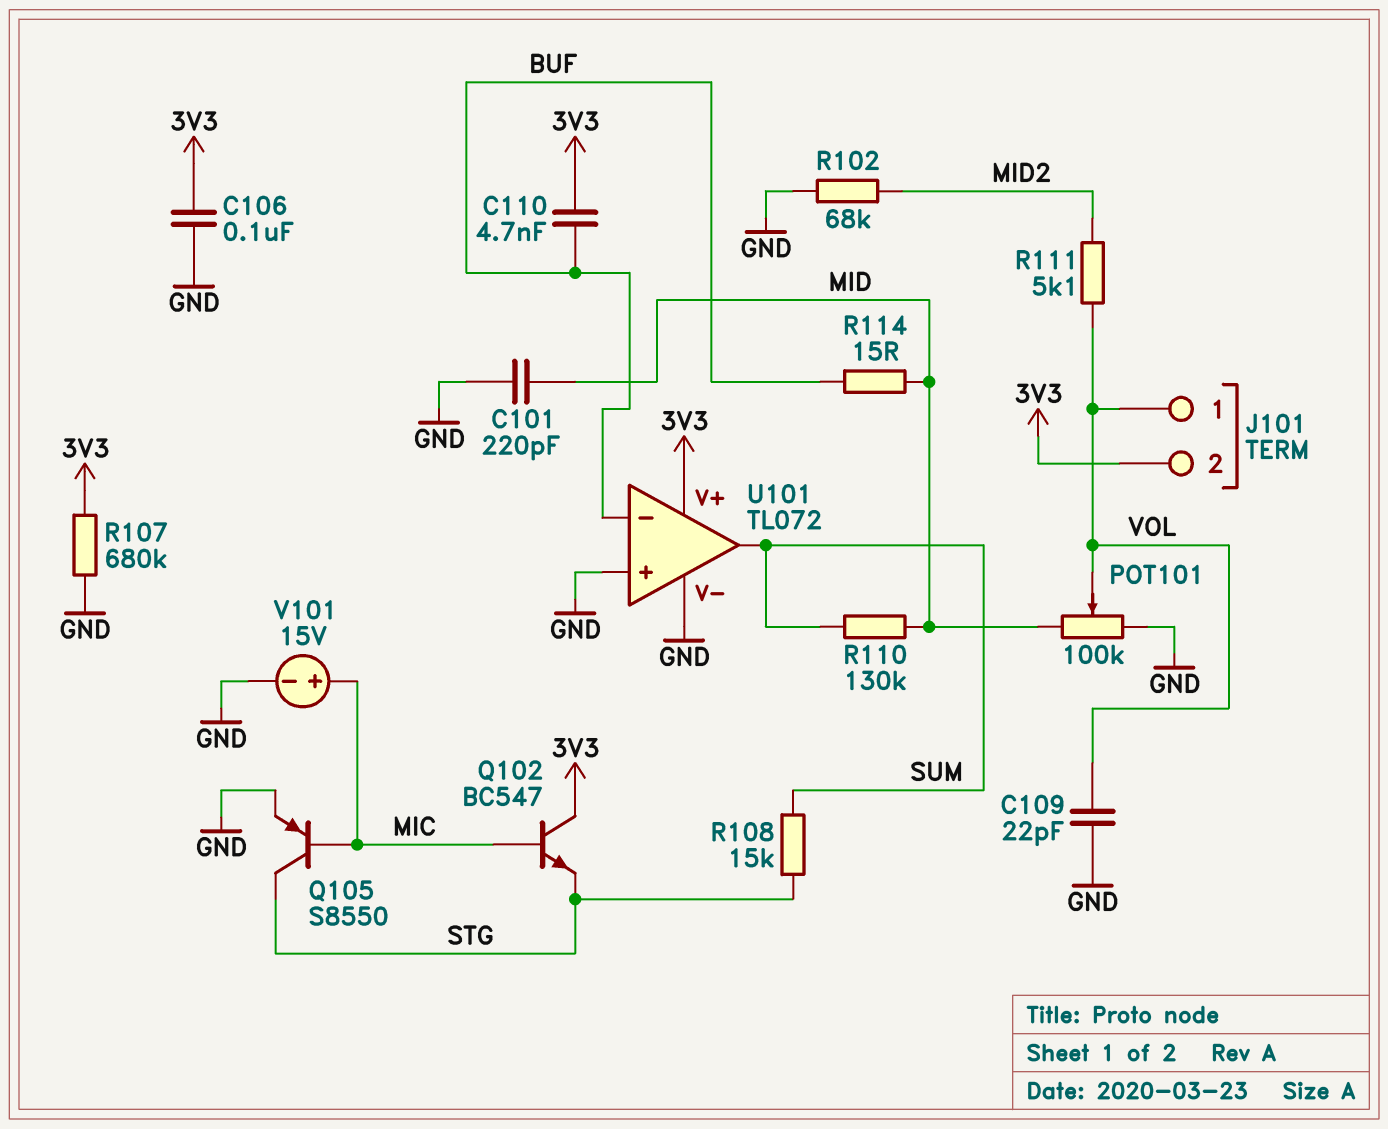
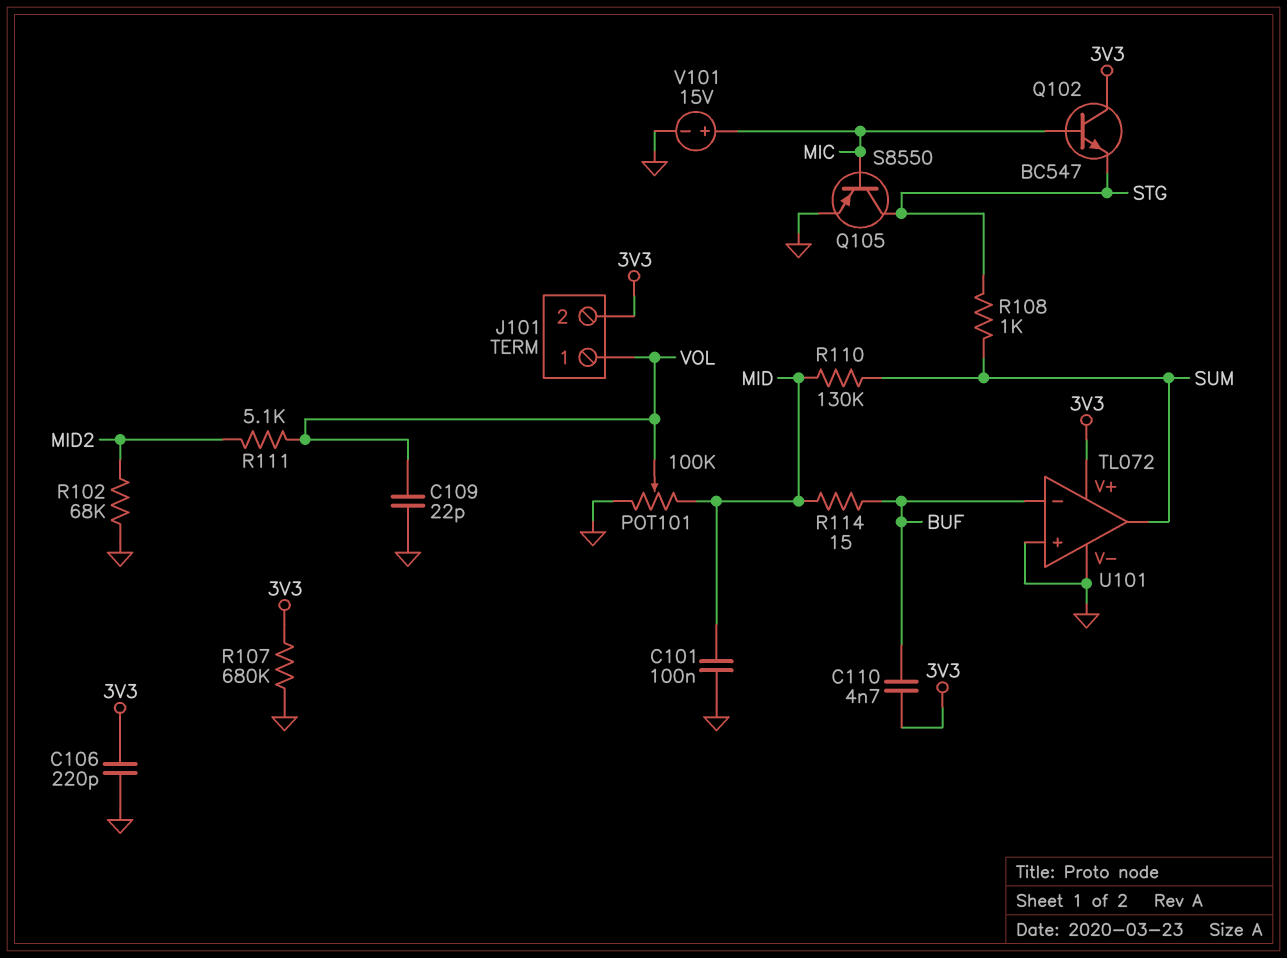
C101: 220pF (GND, MID) -> 100nF (GND, MID)
C106: 100nF (3V3, GND) -> 220pF (3V3, GND)
R108: 15k (STG, SUM) -> 1k (STG, SUM)

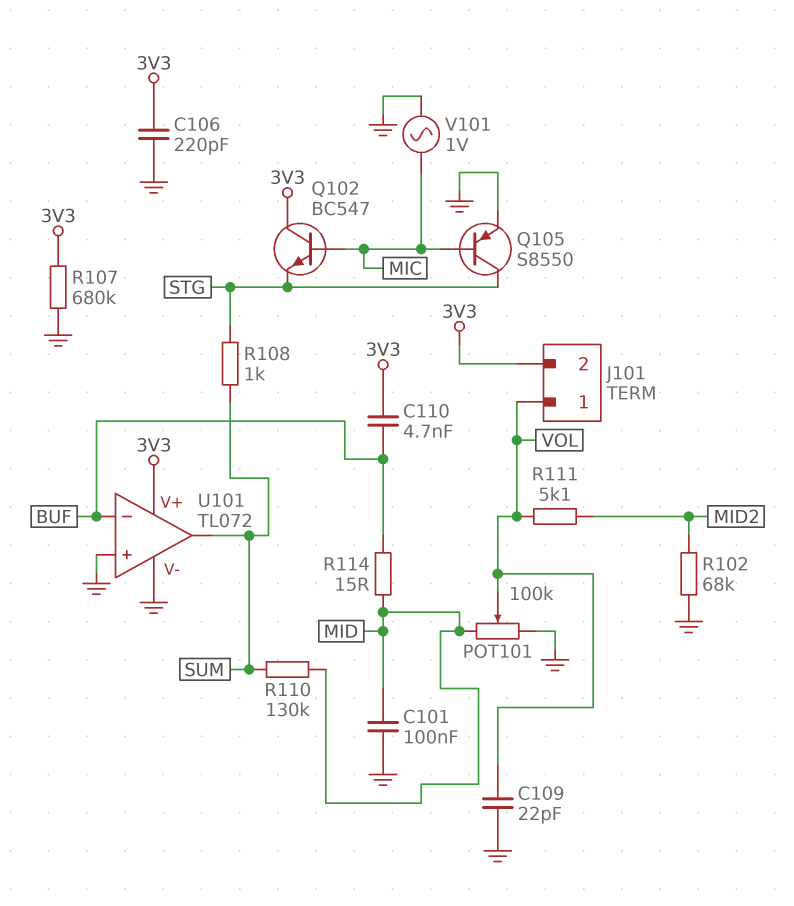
V101: 15V (plus MIC, minus GND) -> AC 1V (GND, MIC)

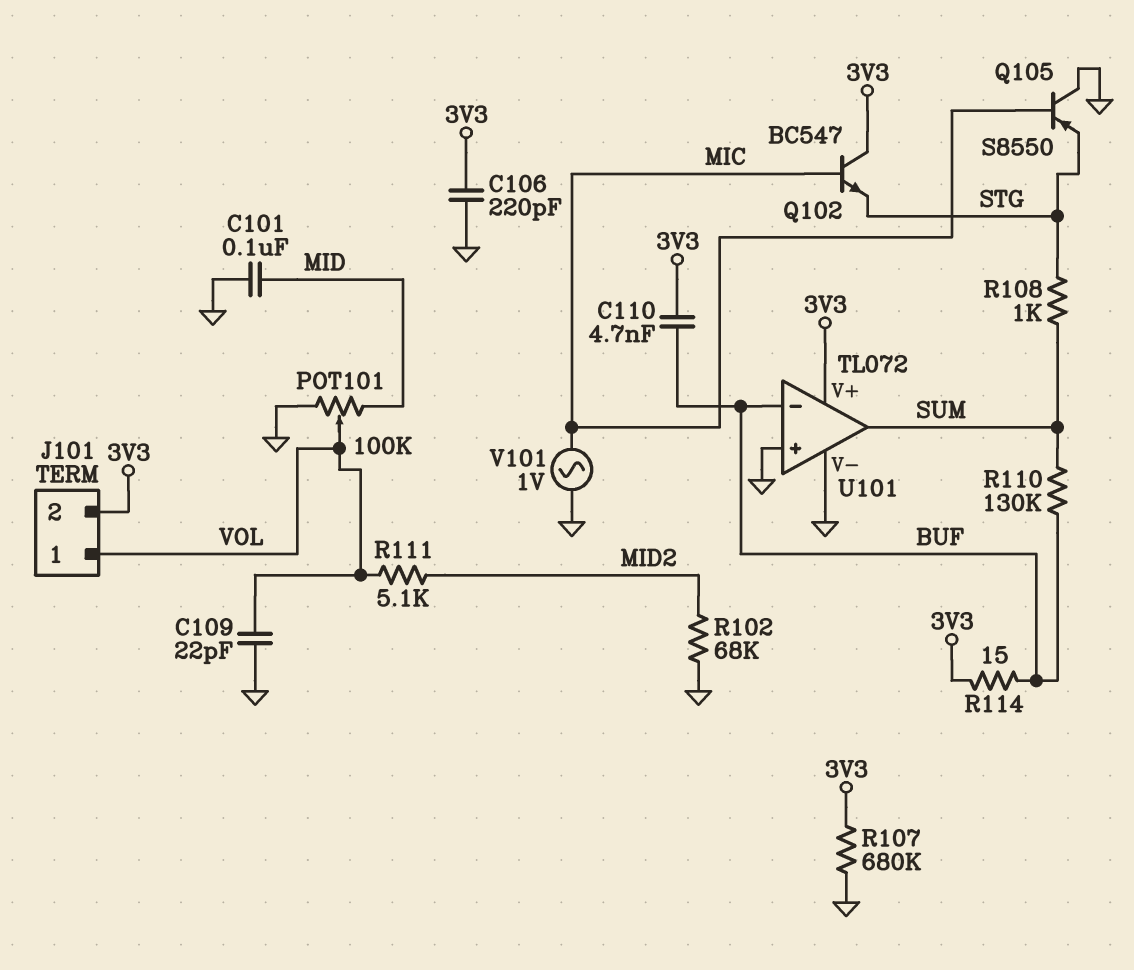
Q105: PNP S8550 (B MIC, C STG, E GND) -> PNP S8550 (B MIC, C GND, E STG)
R110: 130k (MID, SUM) -> 130k (BUF, SUM)
R114: 15 (BUF, MID) -> 15 (3V3, BUF)

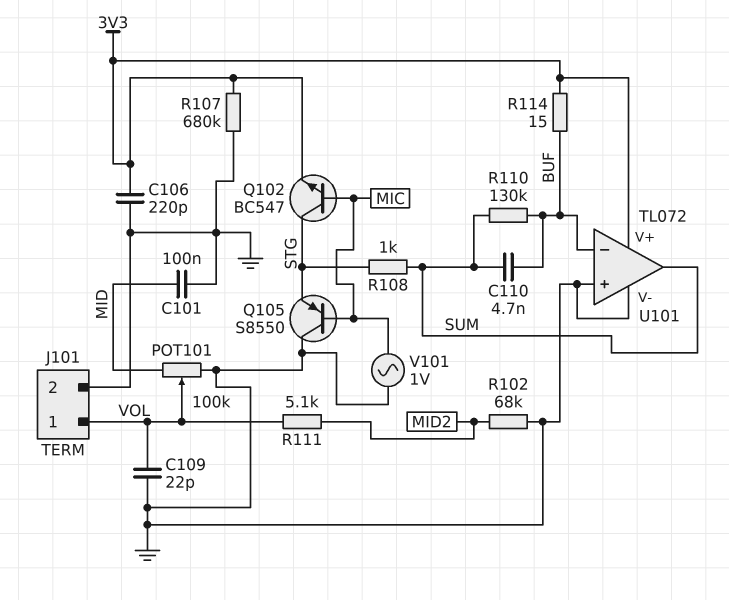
C110: 4.7nF (3V3, BUF) -> 4.7nF (BUF, SUM)
J101 pin 2: 3V3 -> GND
Q102: NPN BC547 (B MIC, C 3V3, E STG) -> NPN BC547 (B MIC, C STG, E 3V3)

